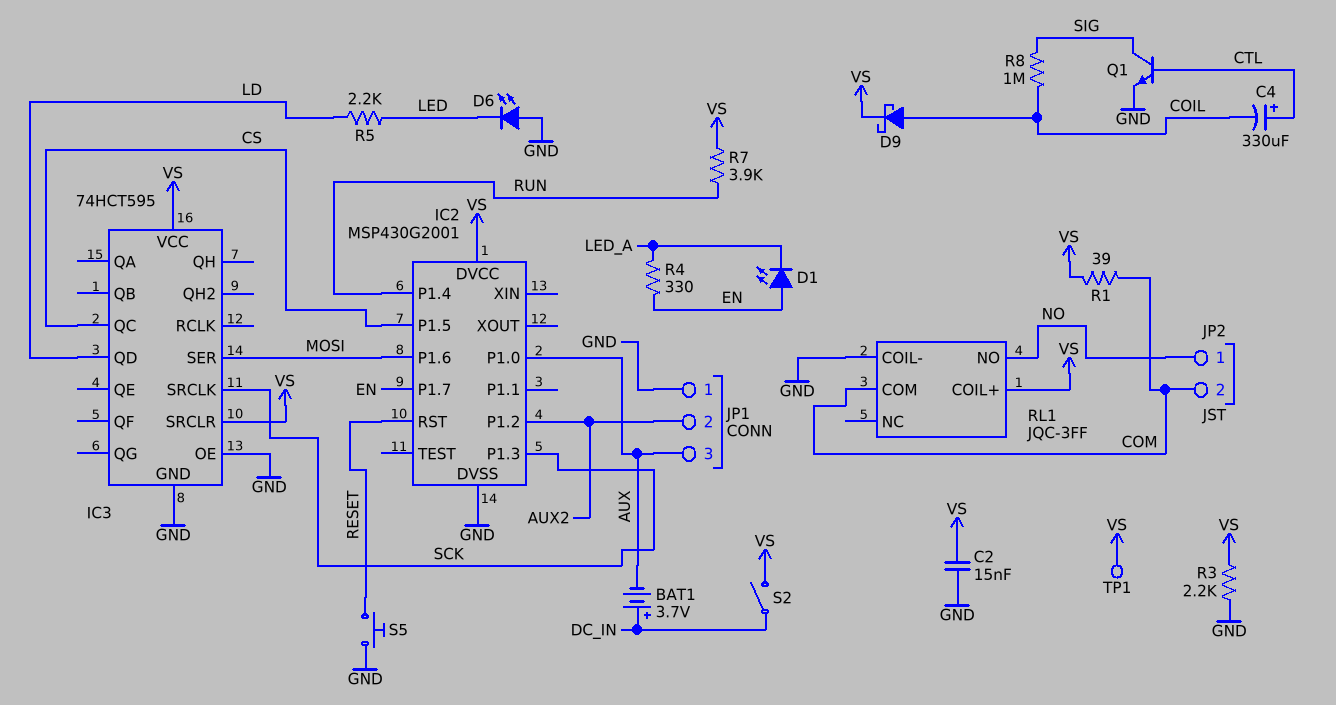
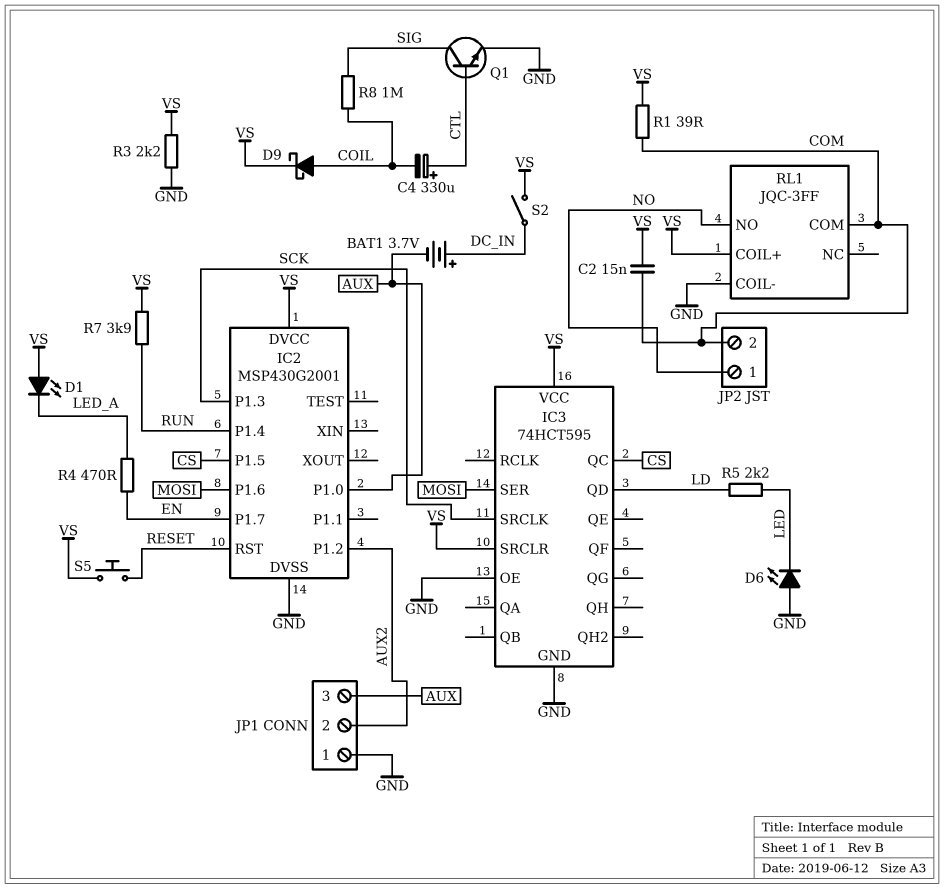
C2: 15nF (GND, VS) -> 15nF (COM, VS)
D1: LED (A EN, K LED_A) -> LED (A VS, K LED_A)
R4: 330 (EN, LED_A) -> 470 (EN, LED_A)
S5: button (GND, RESET) -> button (RESET, VS)
TP1: test point (VS) -> none

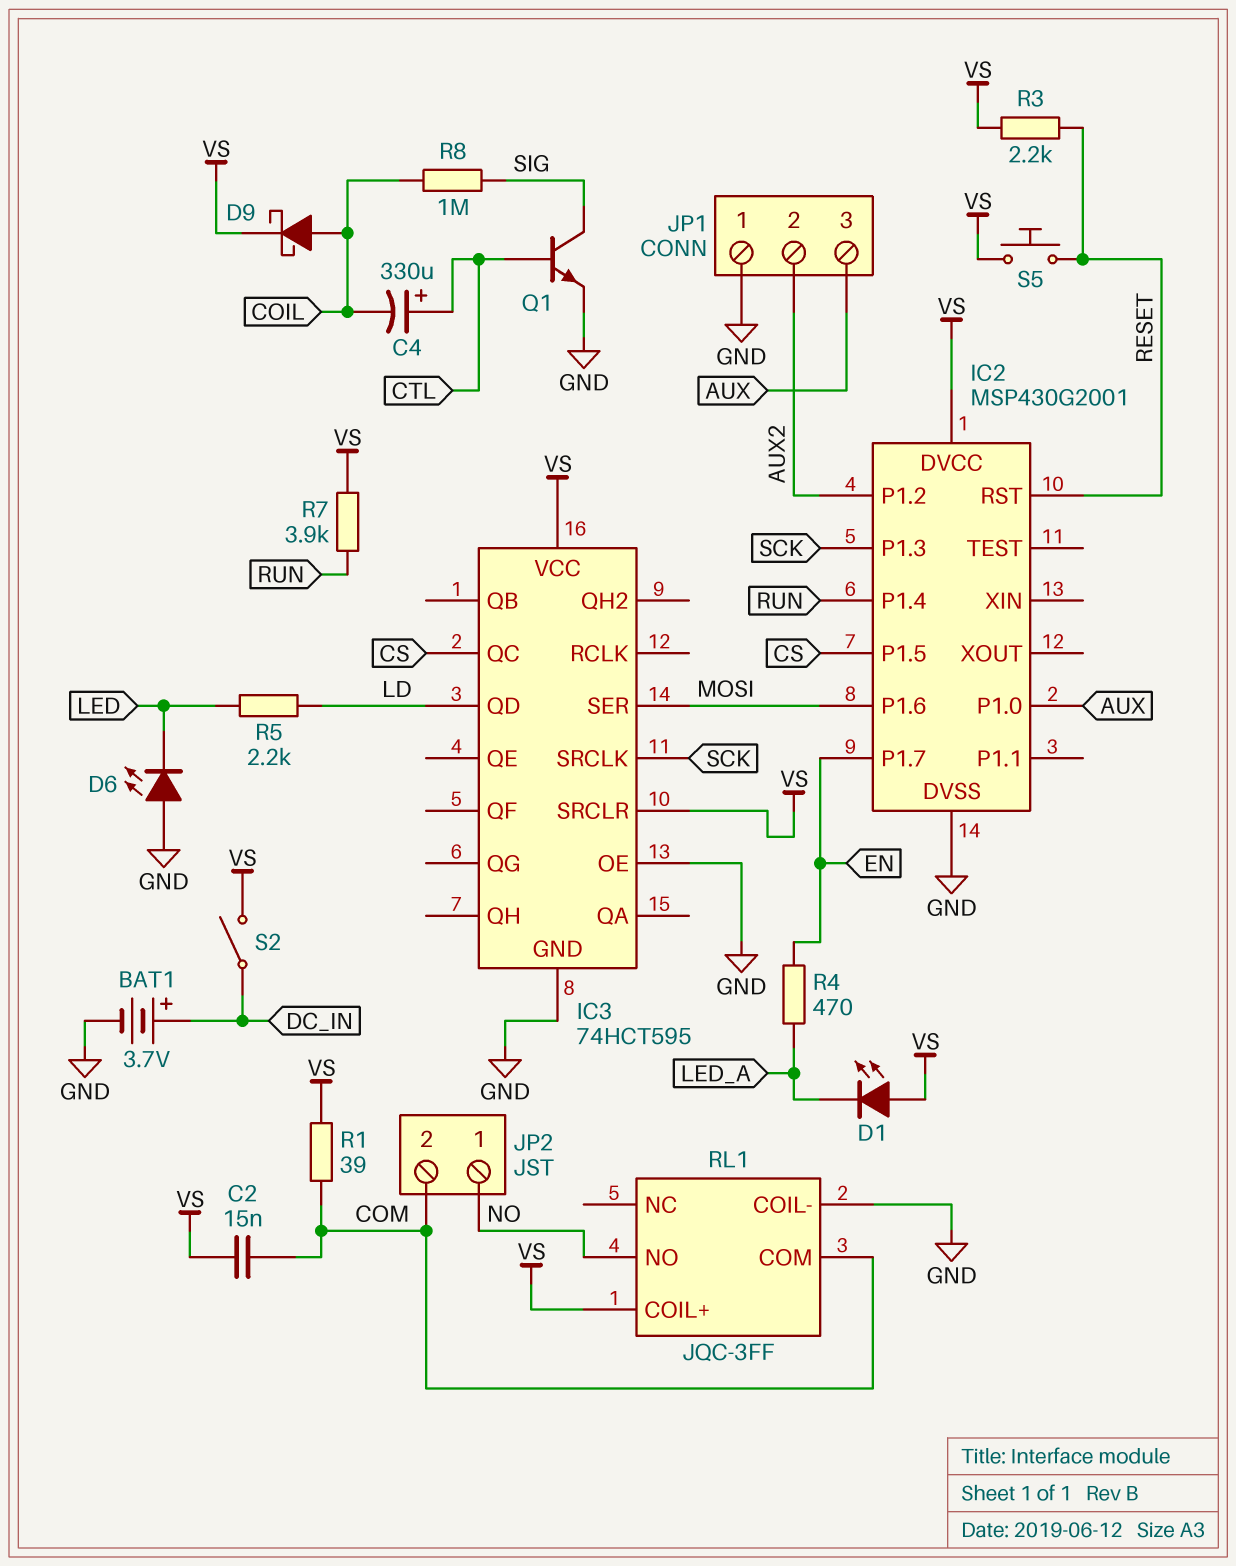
BAT1: 3.7V (plus DC_IN, minus AUX) -> 3.7V (plus DC_IN, minus GND)
R3: 2.2k (GND, VS) -> 2.2k (RESET, VS)

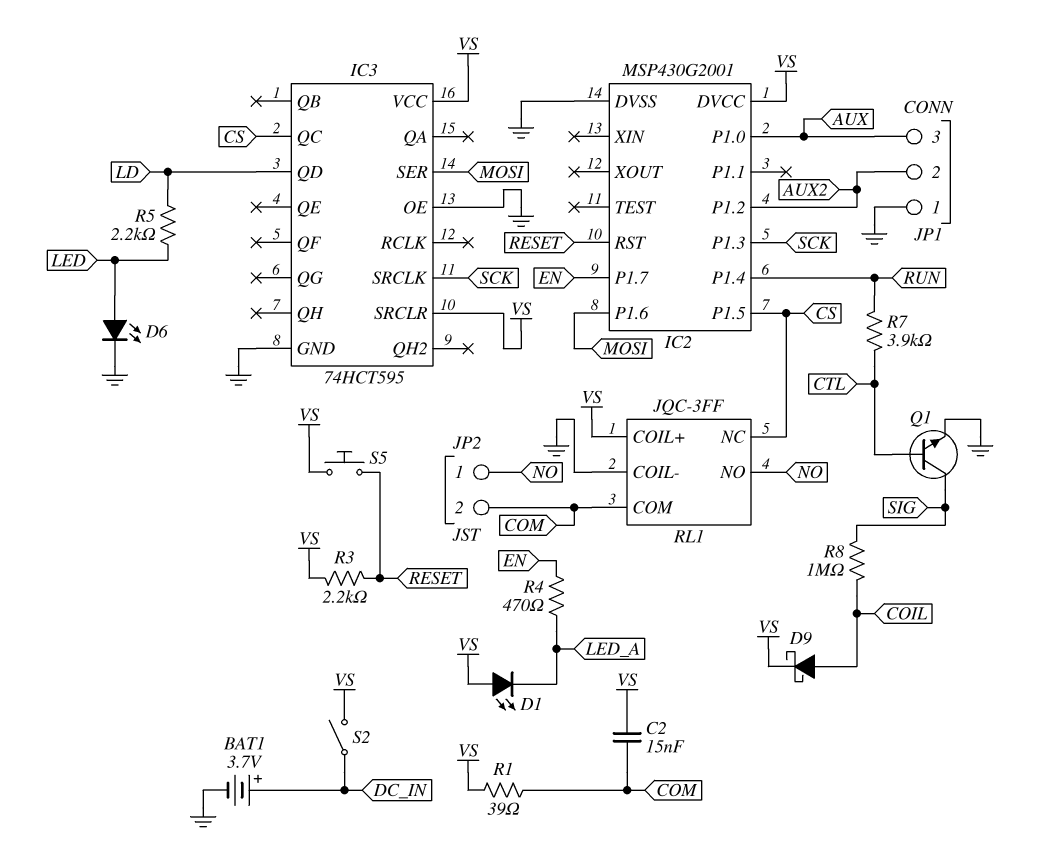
C4: 330uF (plus CTL, minus COIL) -> none
D6: LED (A GND, K LED) -> LED (A LED, K GND)
R7: 3.9k (RUN, VS) -> 3.9k (CTL, RUN)
RL1 pin NC: none -> CS

